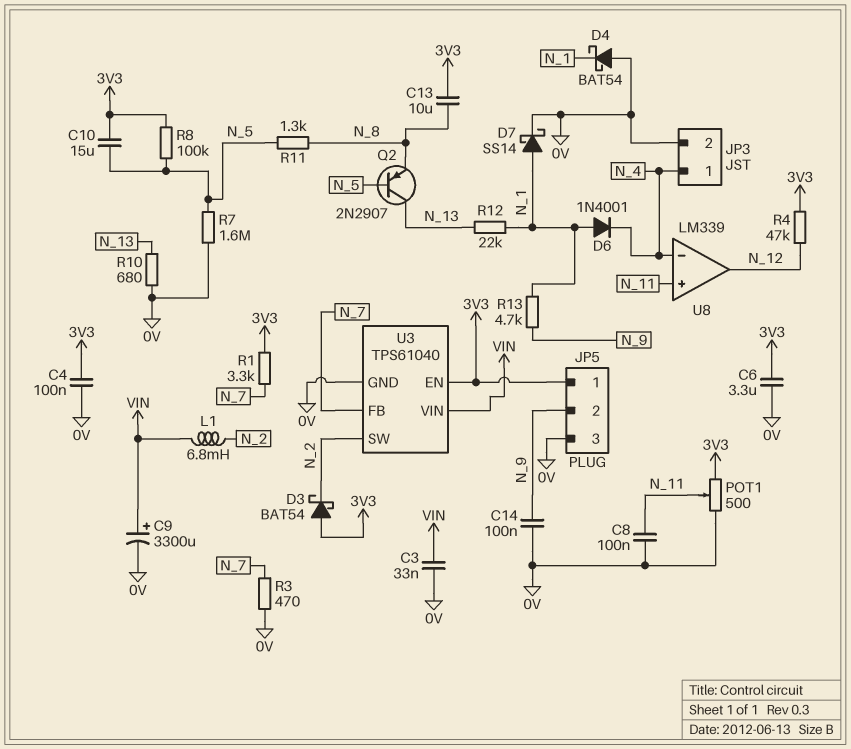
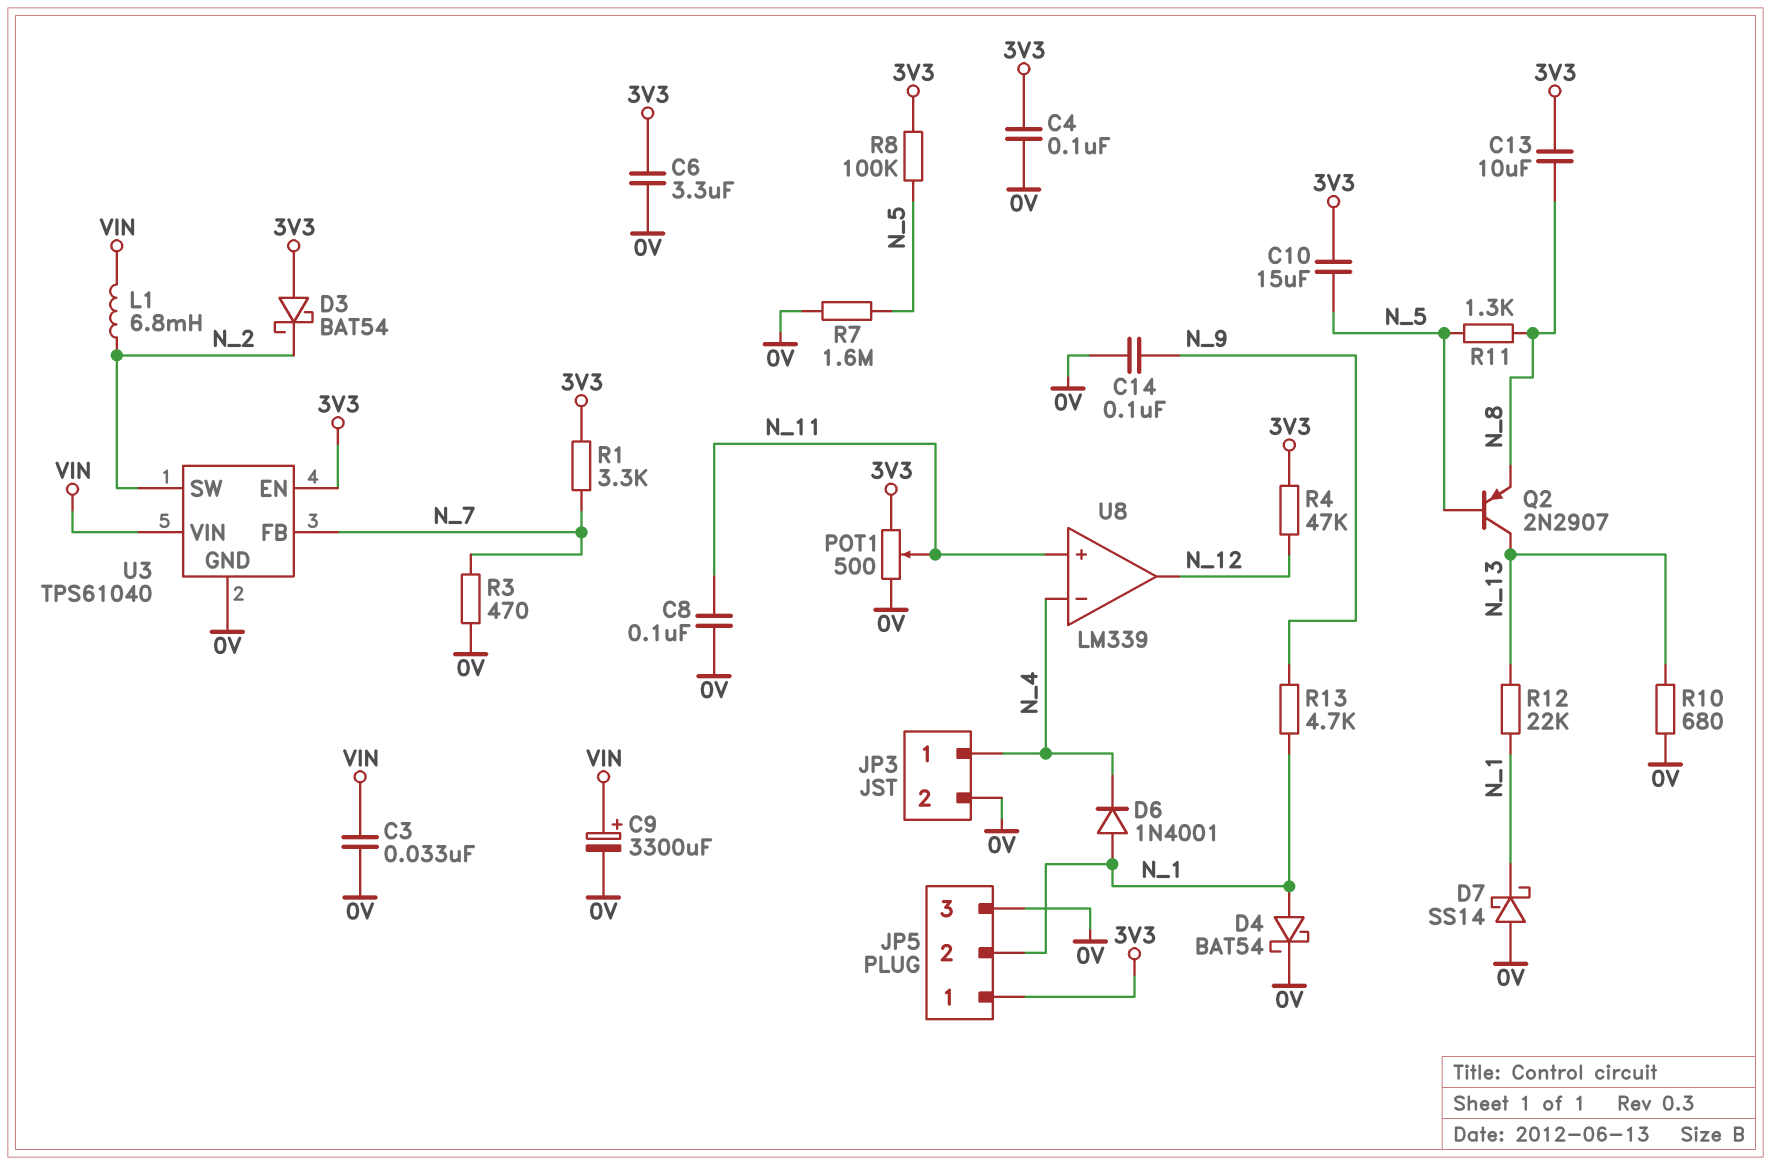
D4: schottky BAT54 (A 0V, K N_1) -> schottky BAT54 (A N_1, K 0V)
D7: schottky SS14 (A N_1, K 0V) -> schottky SS14 (A 0V, K N_1)
JP5 pin 2: N_9 -> N_1

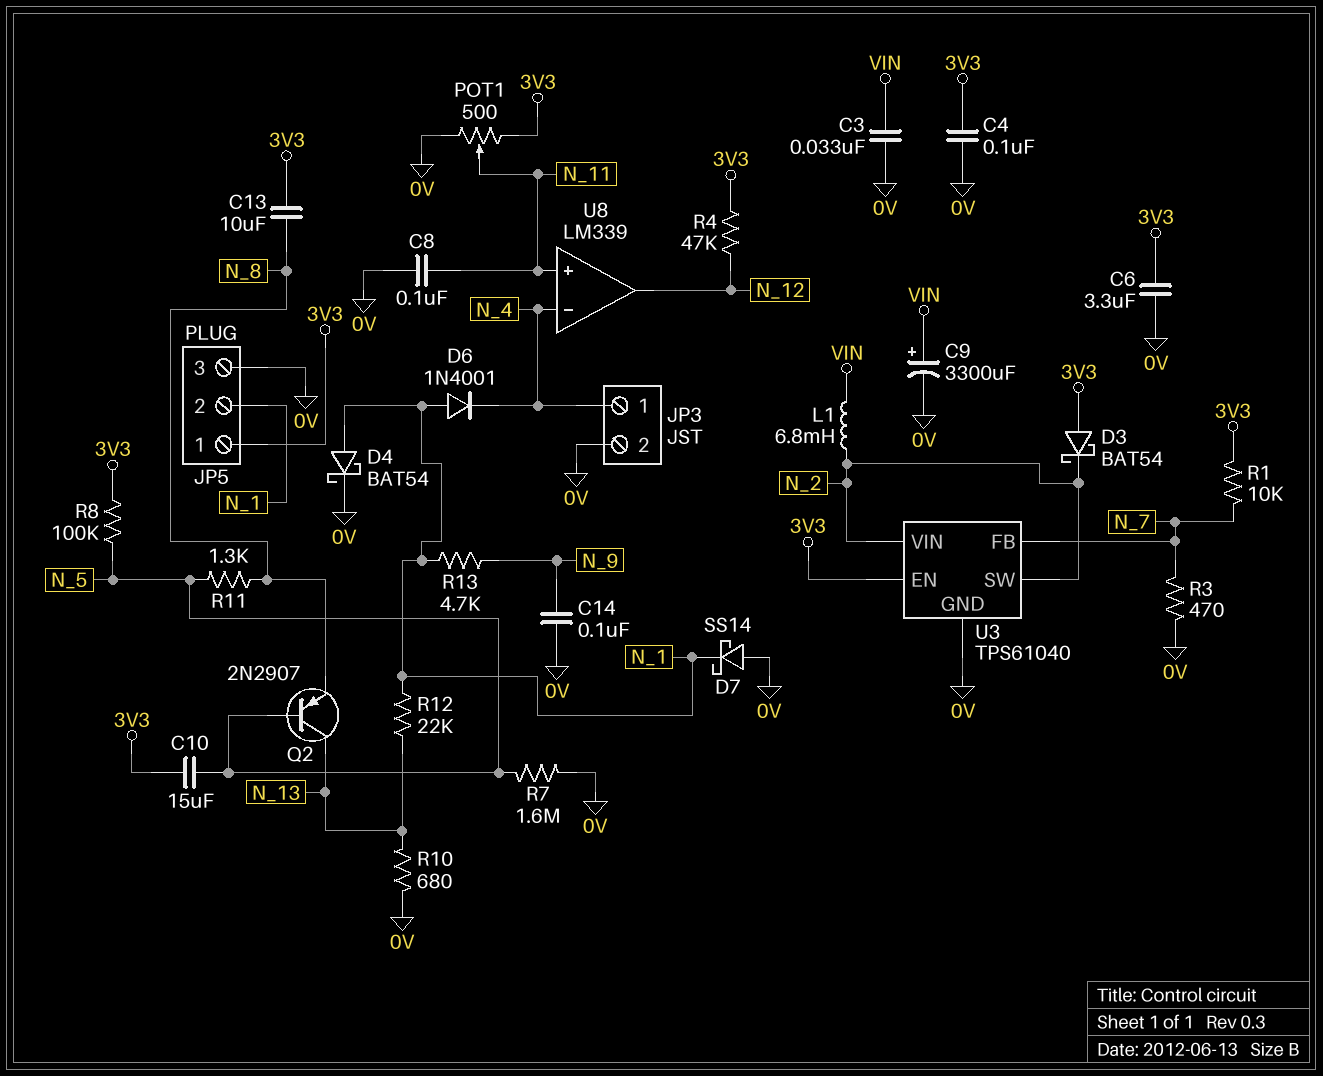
R1: 3.3k (3V3, N_7) -> 10k (3V3, N_7)
U3 pin VIN: VIN -> N_2

